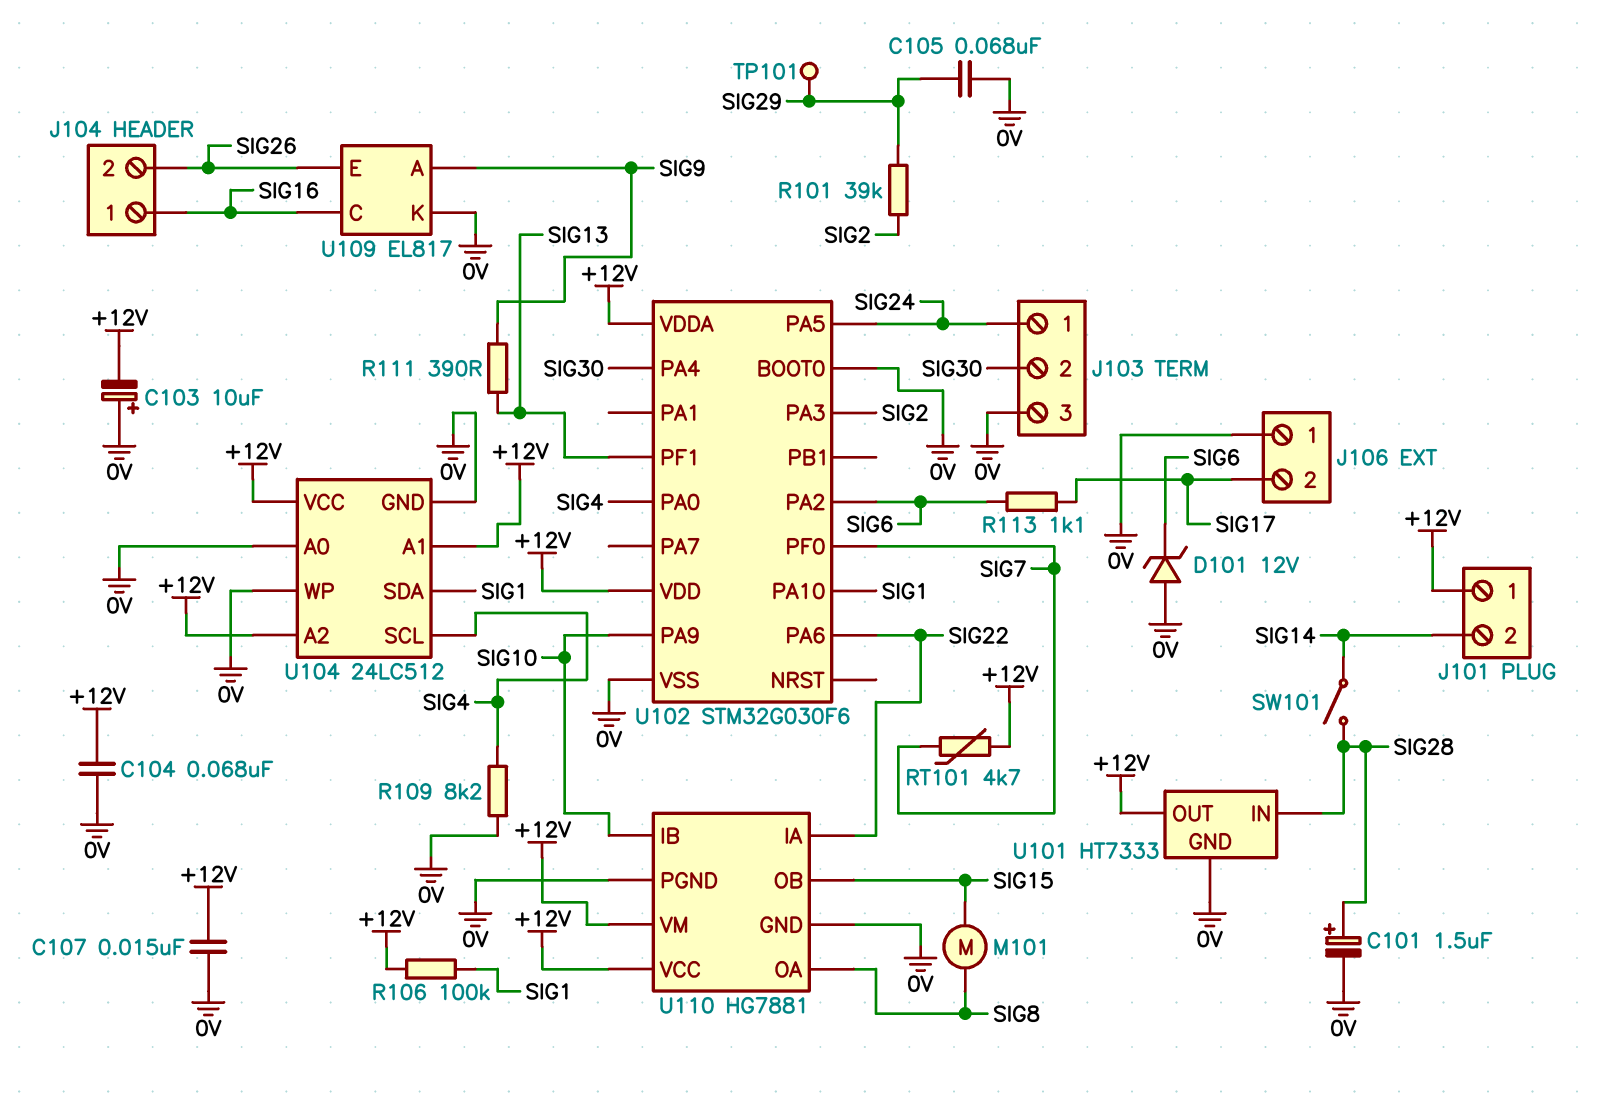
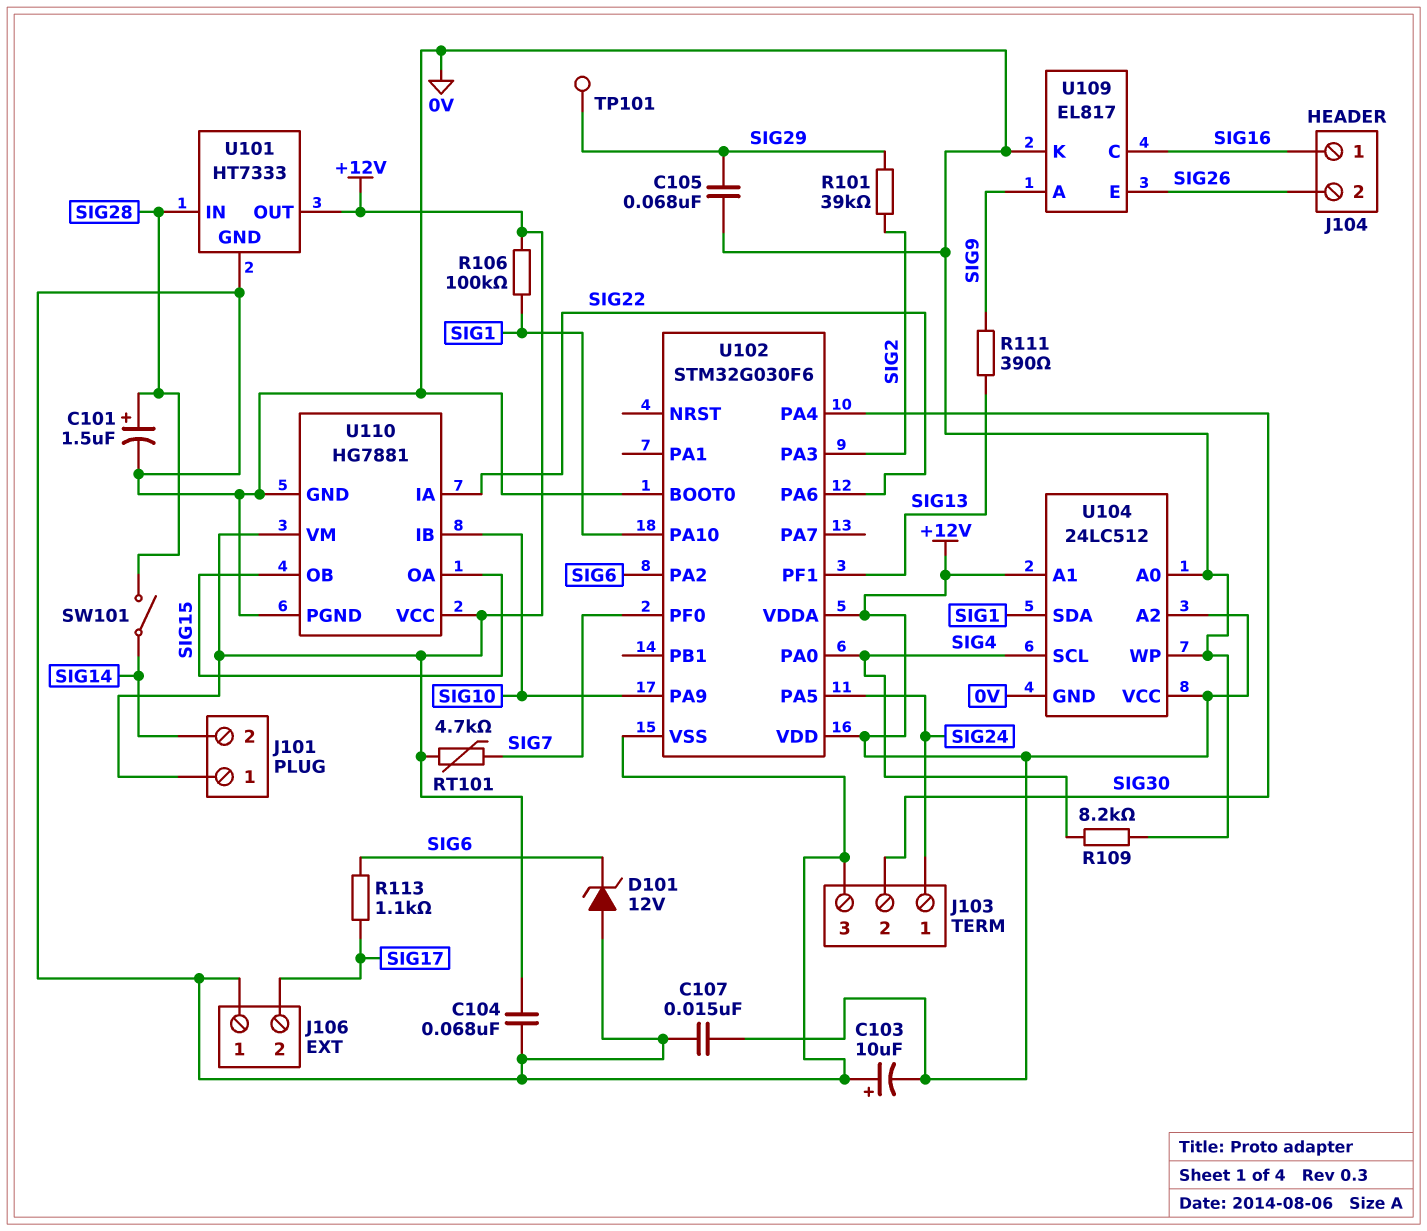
M101: motor (SIG8, SIG15) -> none
U110 pin OA: SIG8 -> SIG15

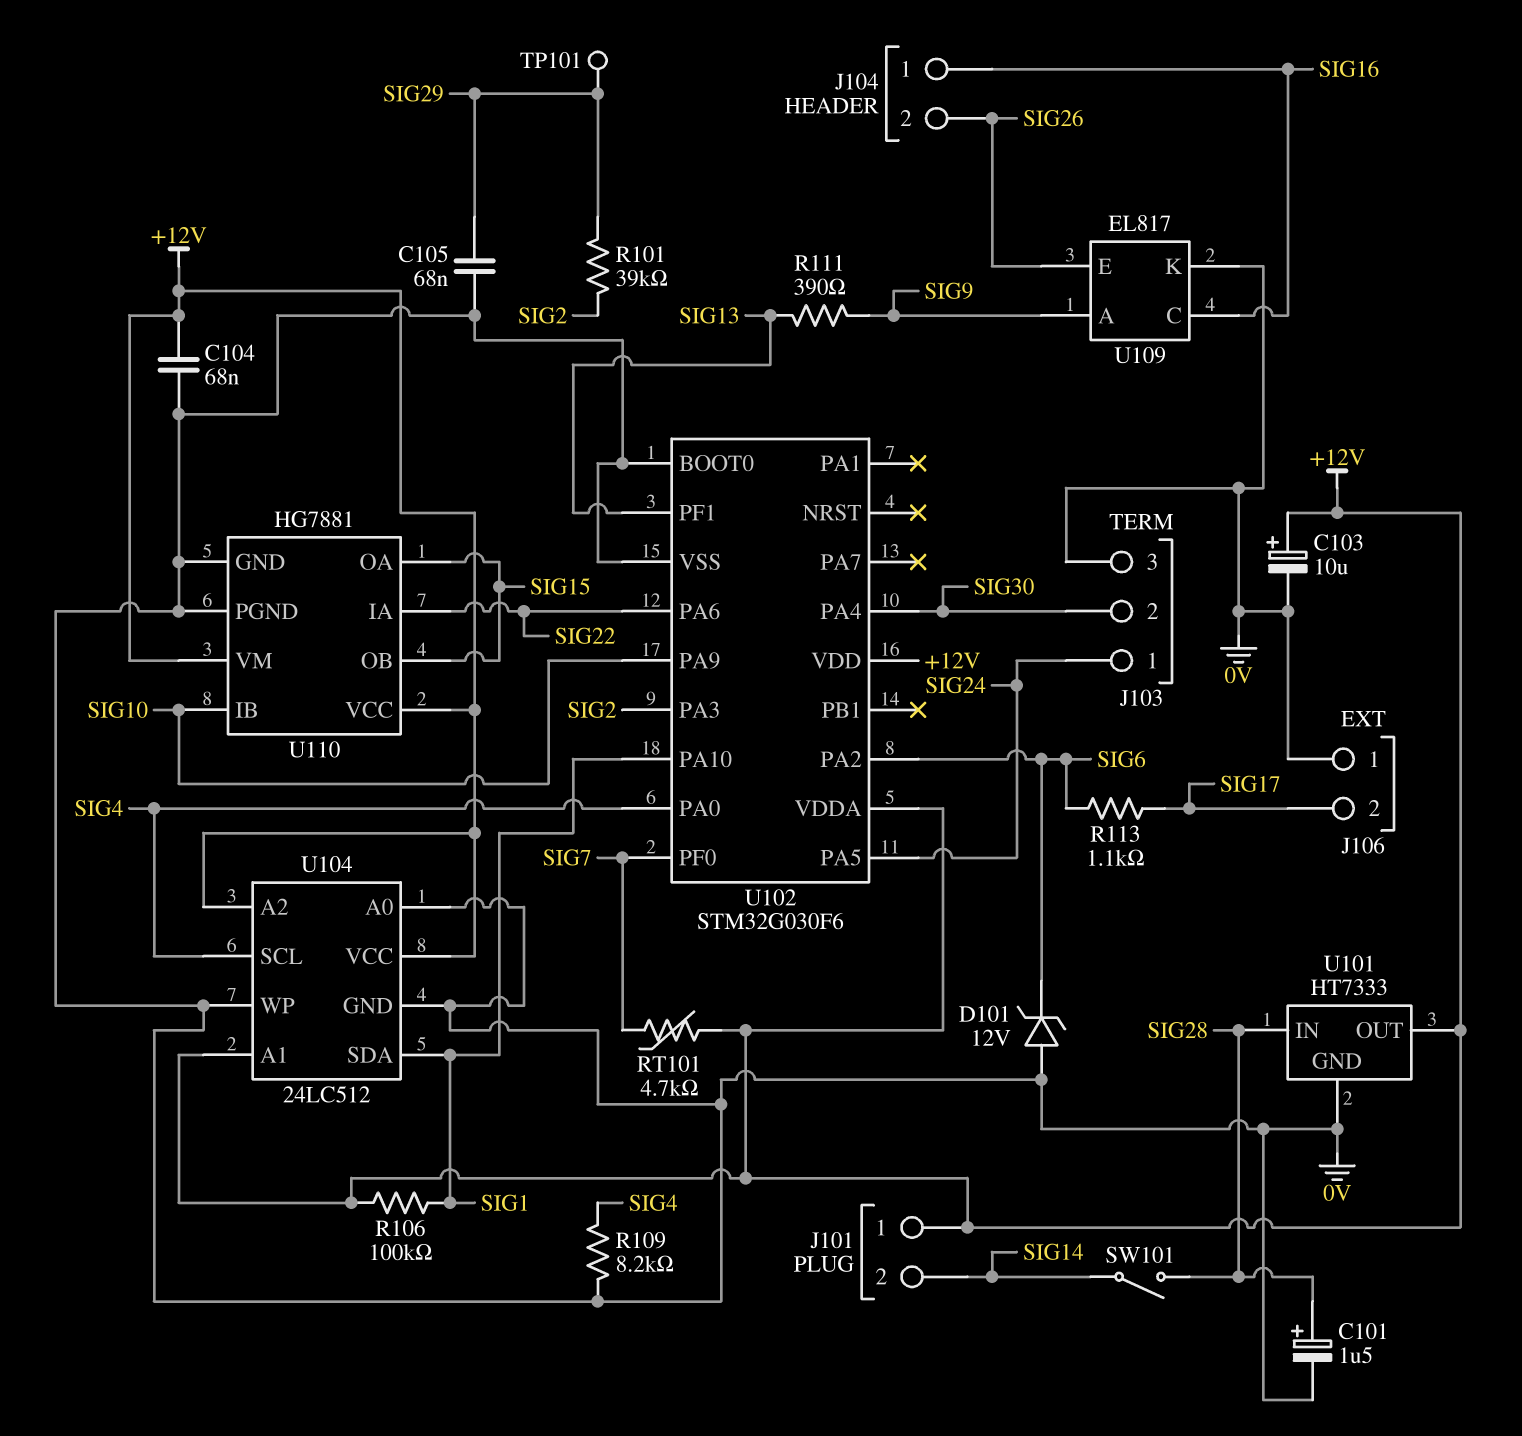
C103: 10uF (plus 0V, minus +12V) -> 10uF (plus +12V, minus 0V)
C107: 15nF (+12V, 0V) -> none

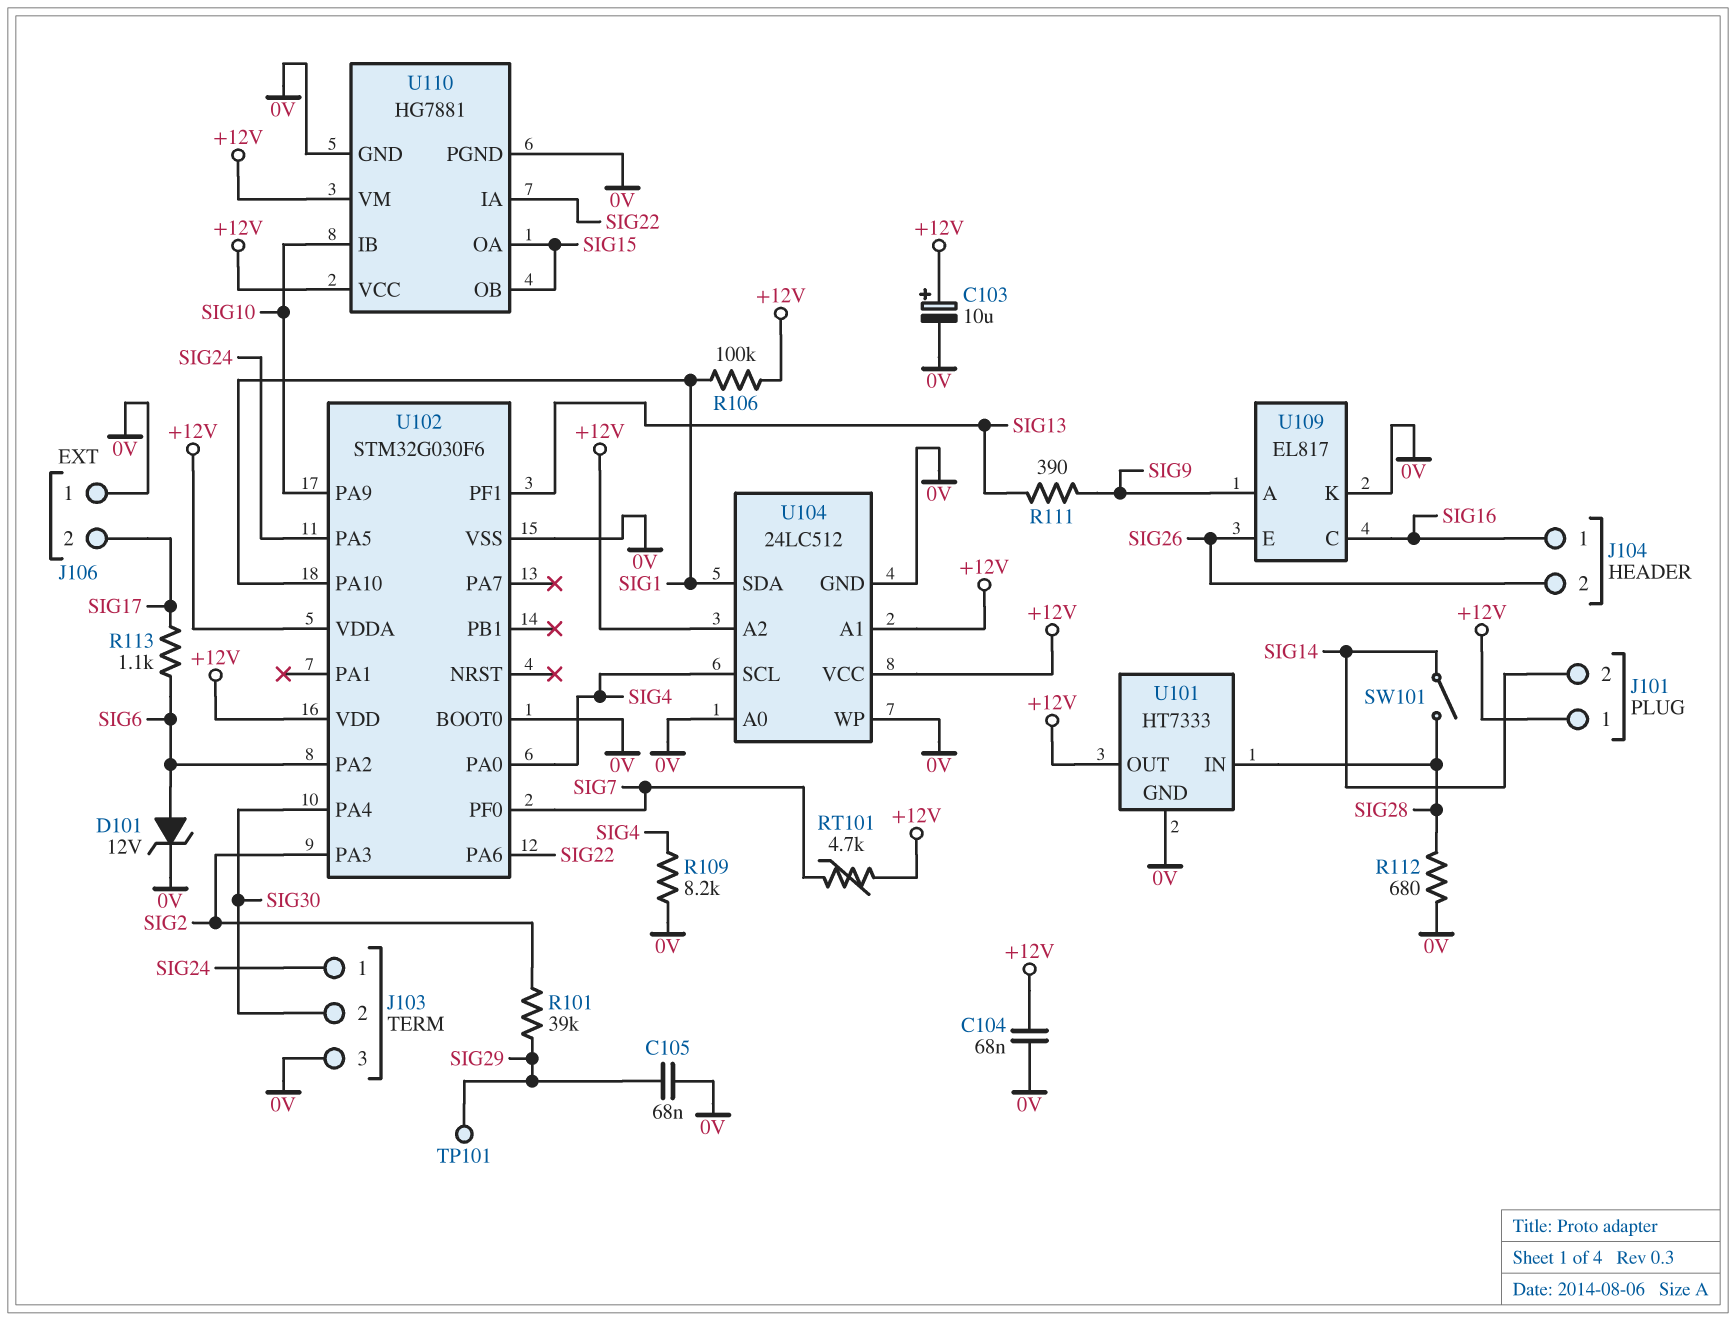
C101: 1.5uF (plus SIG28, minus 0V) -> none
D101: zener 12V (A 0V, K SIG6) -> zener 12V (A SIG6, K 0V)
R112: none -> 680 (0V, SIG28)

